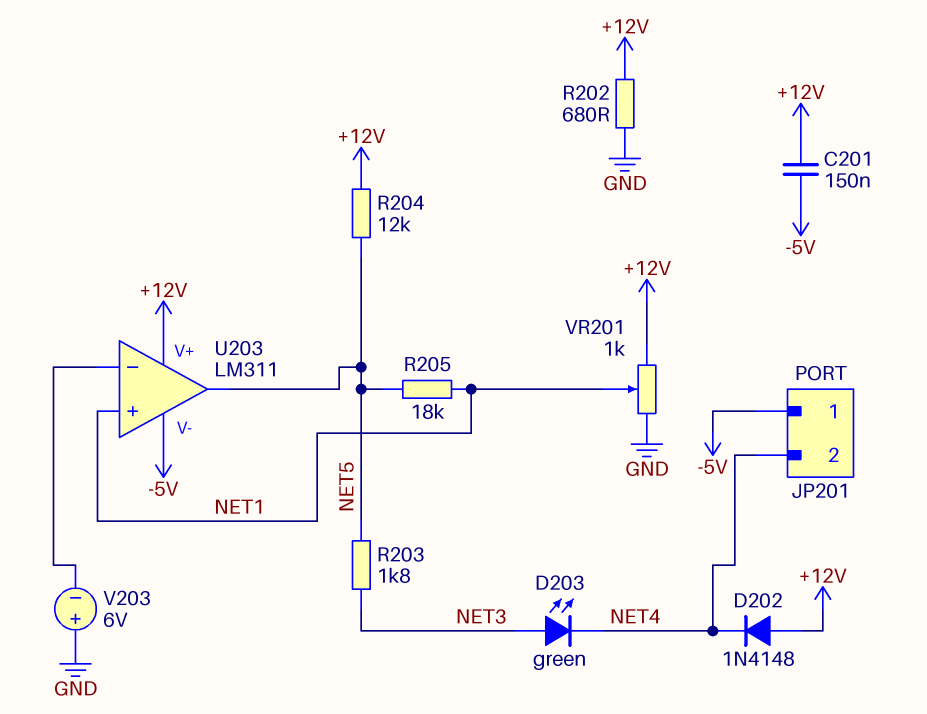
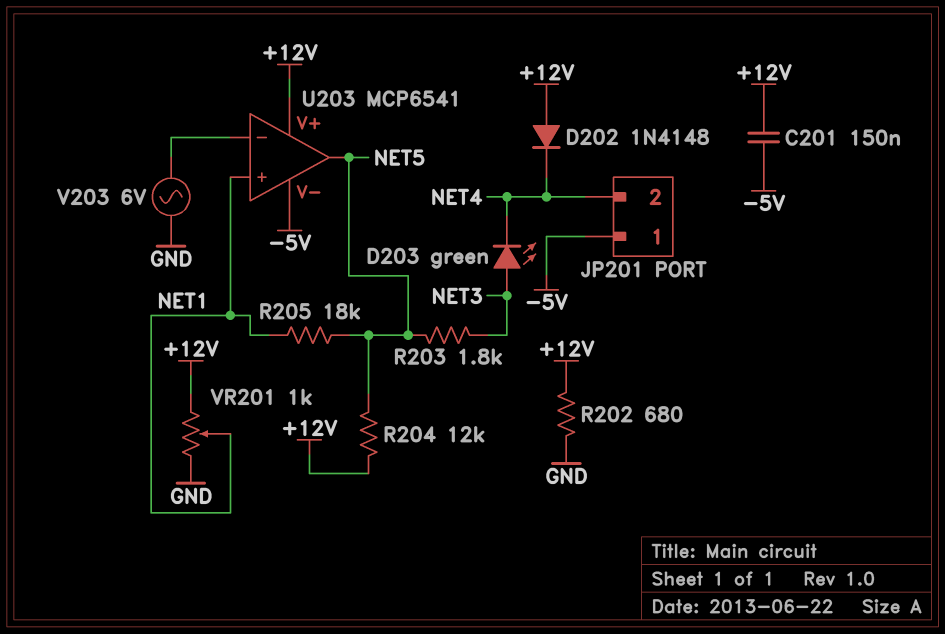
U203: LM311 -> MCP6541
V203: 6V (plus GND, minus U203/in-) -> AC 6V (GND, U203/in-)

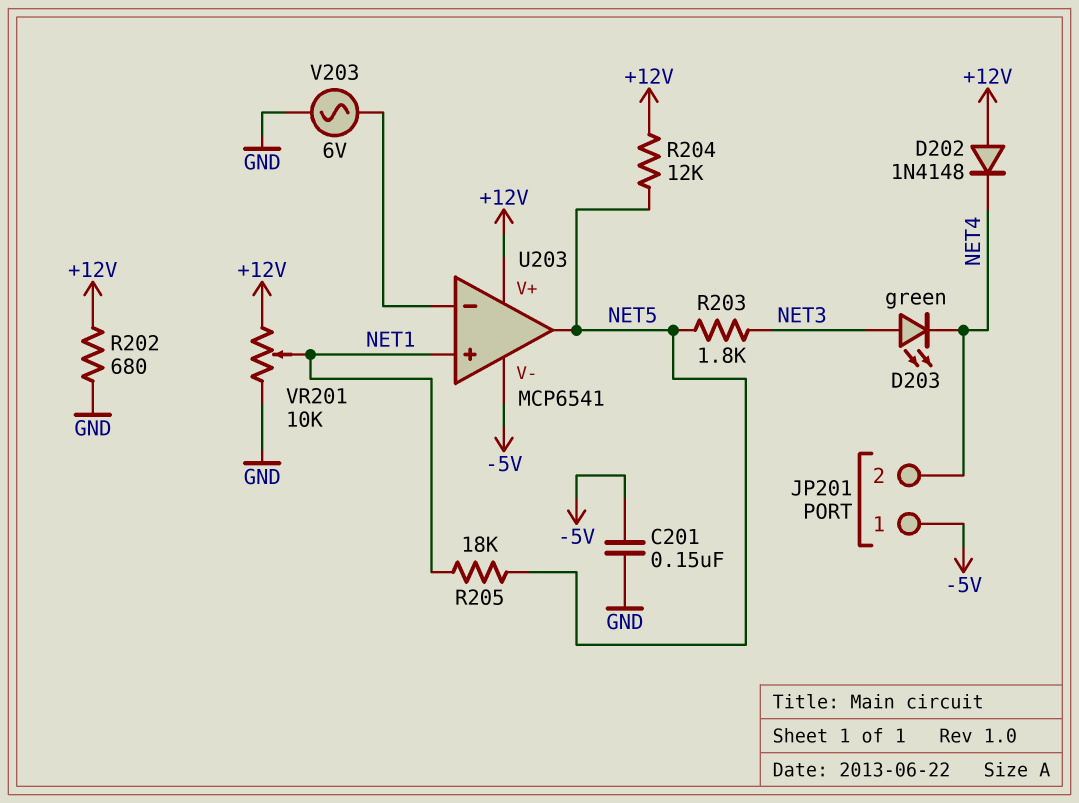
C201: 150nF (+12V, -5V) -> 150nF (-5V, GND)
VR201: 1k (+12V, GND, wiper NET1) -> 10k (+12V, GND, wiper NET1)

